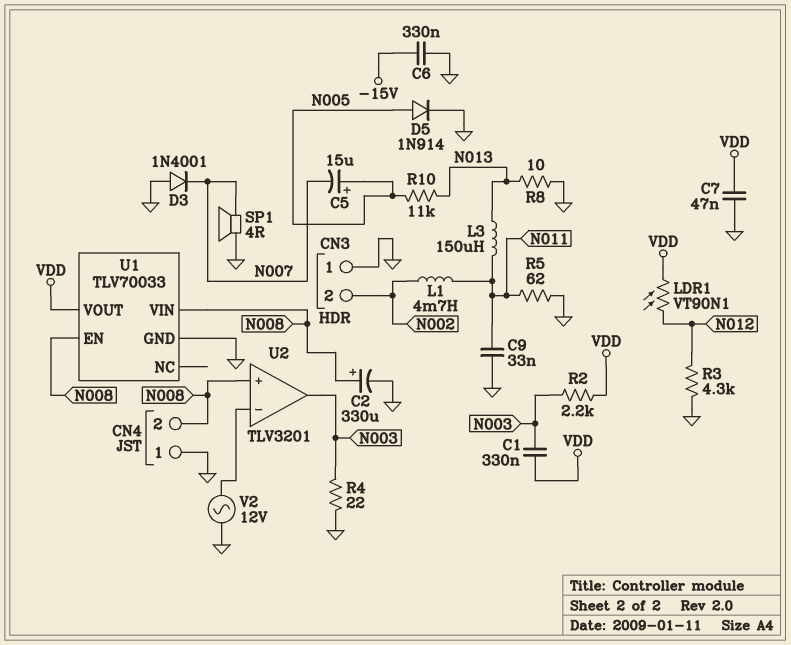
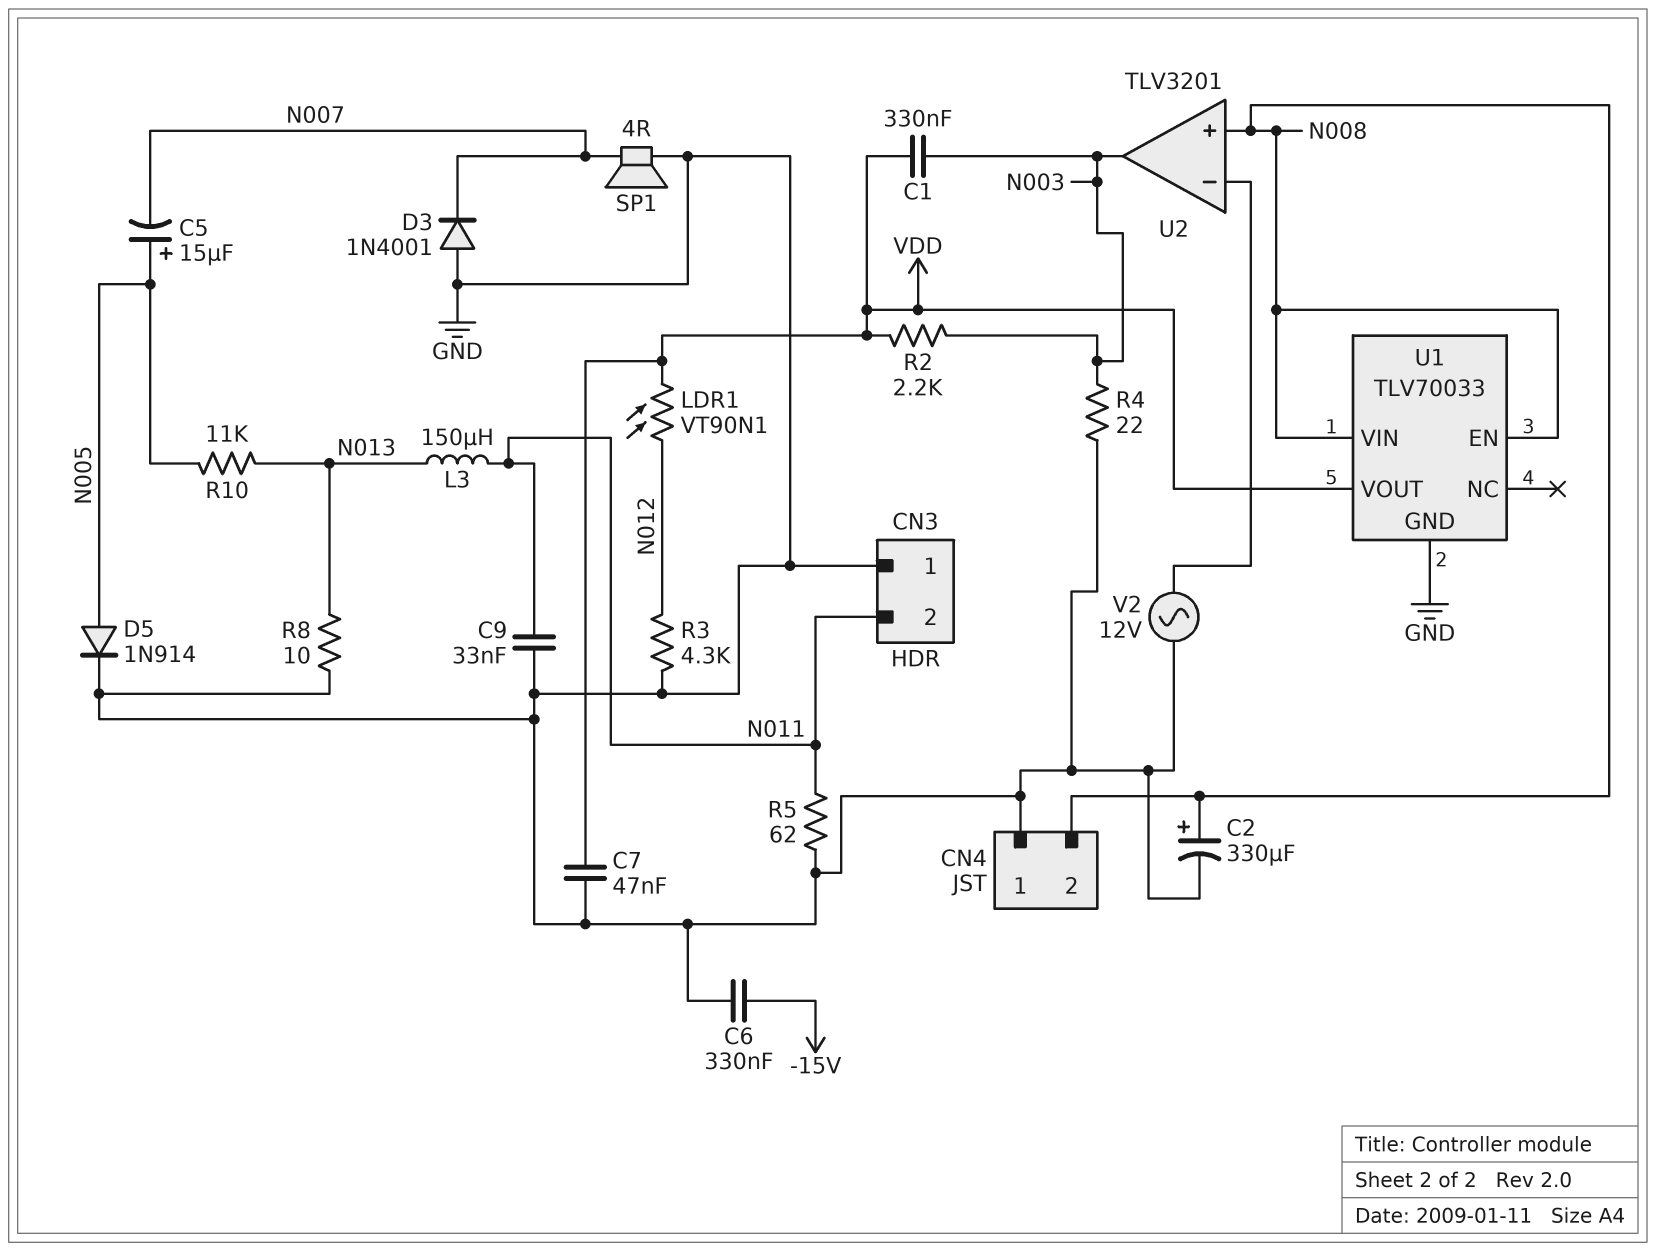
CN3 pin 2: N002 -> N011
L1: 4.7mH (N002, N011) -> none

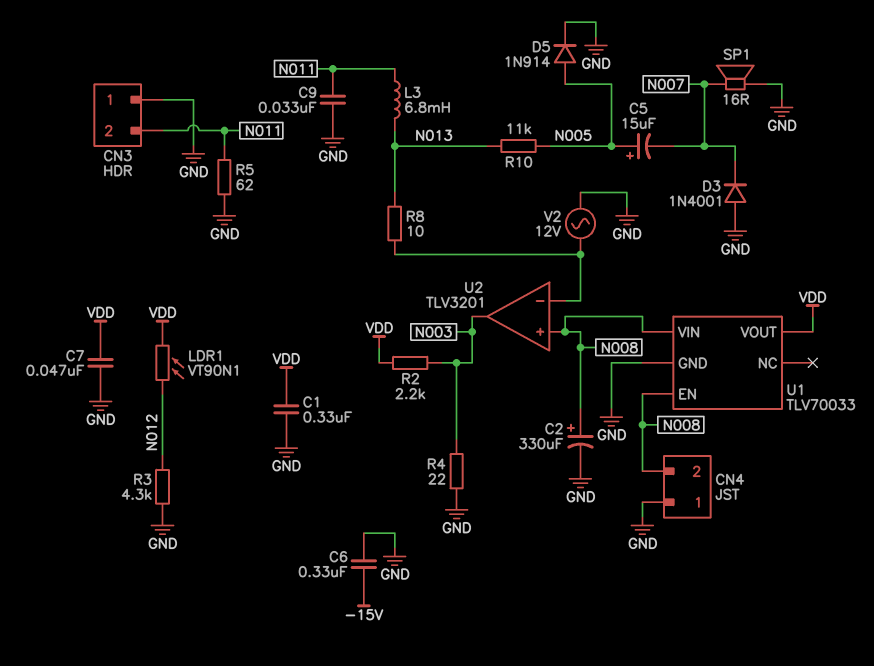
C1: 330nF (N003, VDD) -> 330nF (GND, VDD)
L3: 150uH (N011, N013) -> 6.8mH (N011, N013)
R8: 10 (GND, N013) -> 10 (N013, U2/in-)
SP1: speaker 4R (GND, N007) -> speaker 16R (GND, N007)

